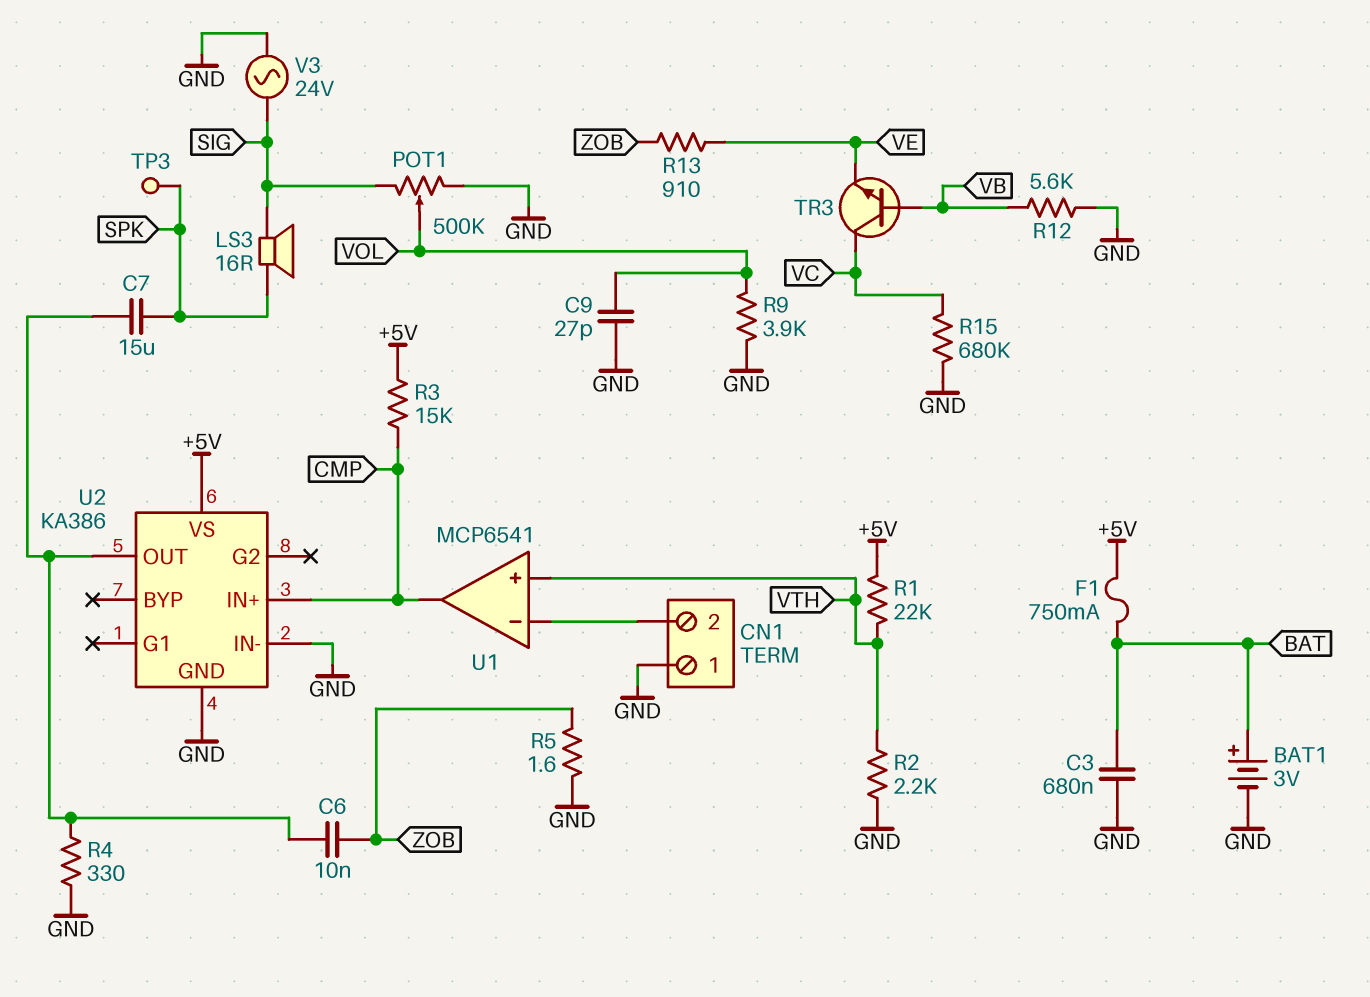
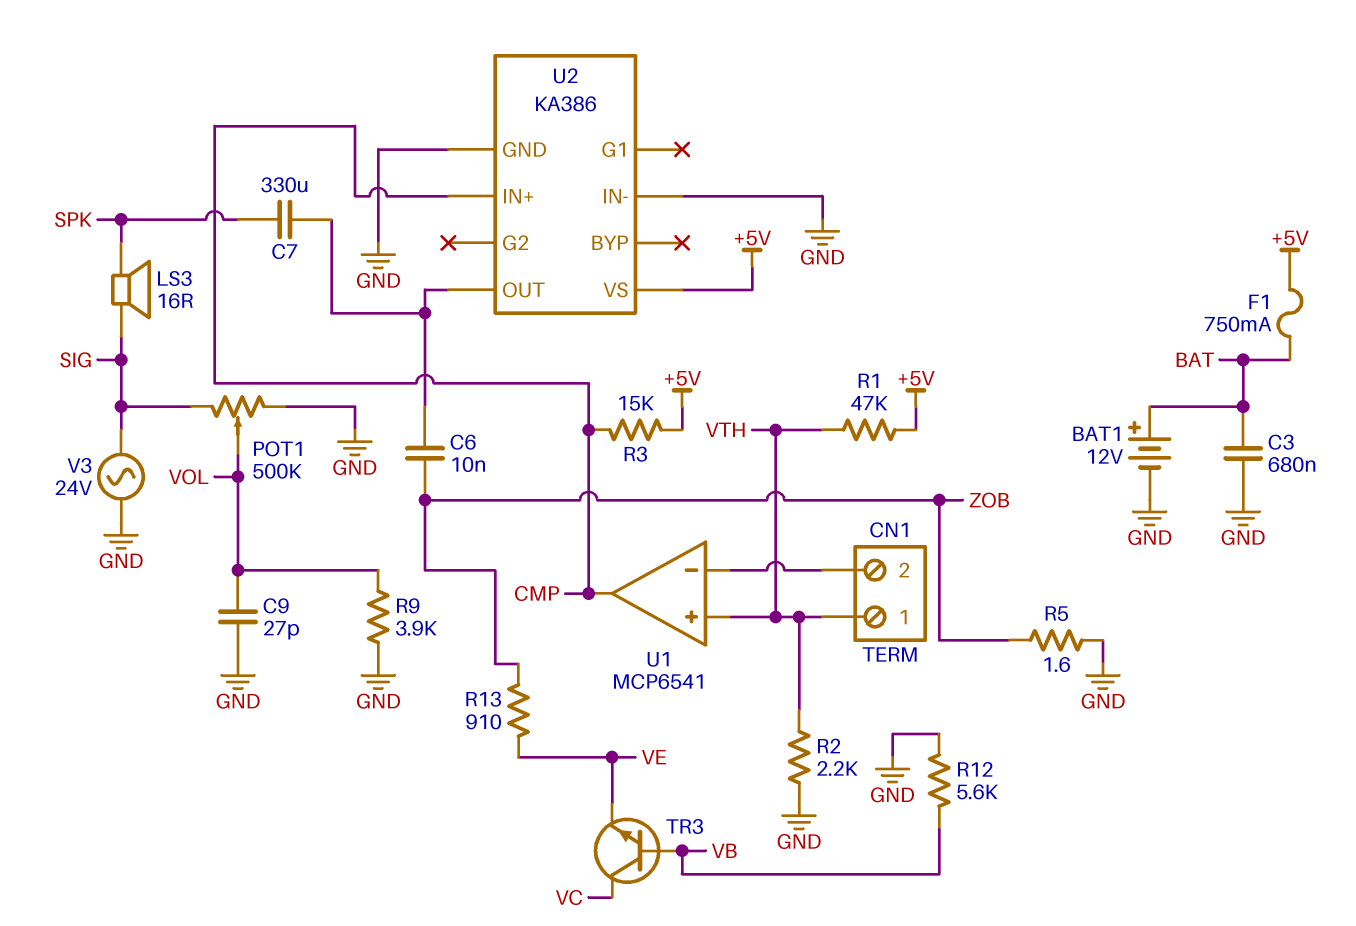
BAT1: 3V (plus BAT, minus GND) -> 12V (plus BAT, minus GND)
C7: 15uF (SPK, U2/OUT) -> 330uF (SPK, U2/OUT)
CN1 pin 1: GND -> VTH
R1: 22k (+5V, VTH) -> 47k (+5V, VTH)
R4: 330 (GND, U2/OUT) -> none
R15: 680k (GND, VC) -> none
TP3: test point (SPK) -> none

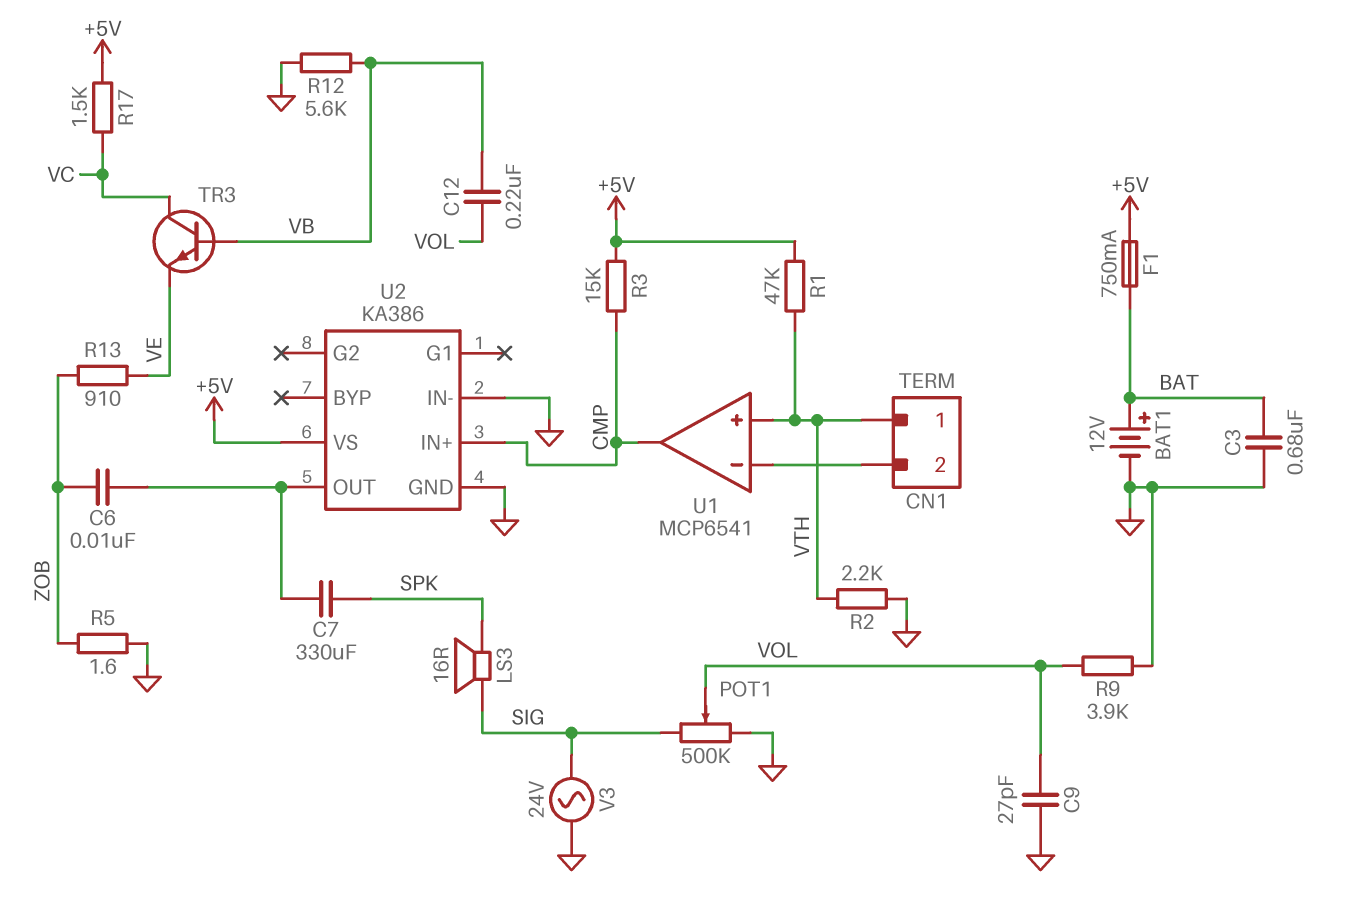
C12: none -> 220nF (VB, VOL)
R17: none -> 1.5k (+5V, VC)

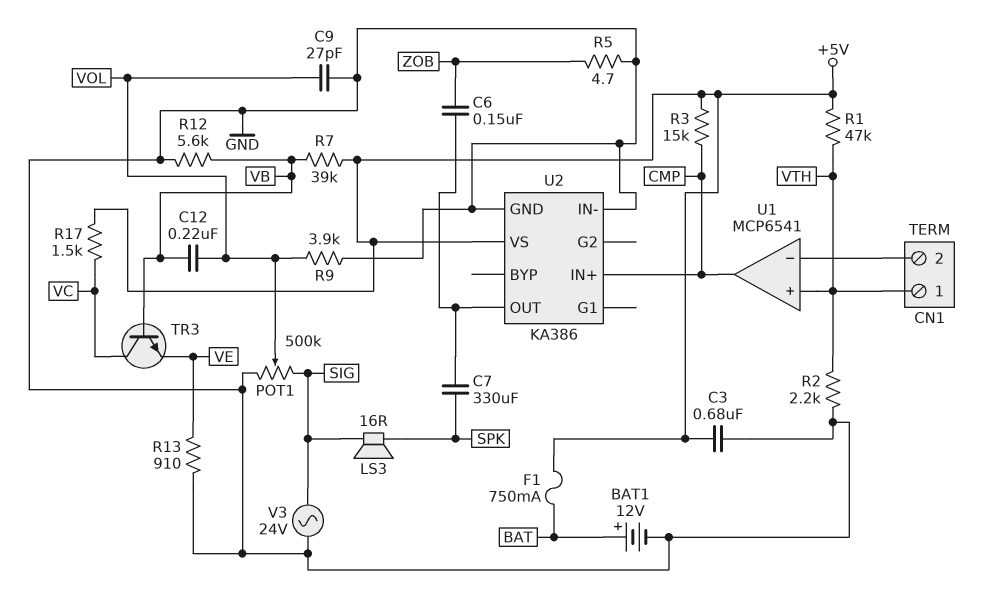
C3: 680nF (BAT, GND) -> 680nF (+5V, GND)
C6: 10nF (U2/OUT, ZOB) -> 150nF (U2/OUT, ZOB)
R5: 1.6 (GND, ZOB) -> 4.7 (GND, ZOB)
R7: none -> 39k (+5V, VB)
R13: 910 (VE, ZOB) -> 910 (GND, VE)

